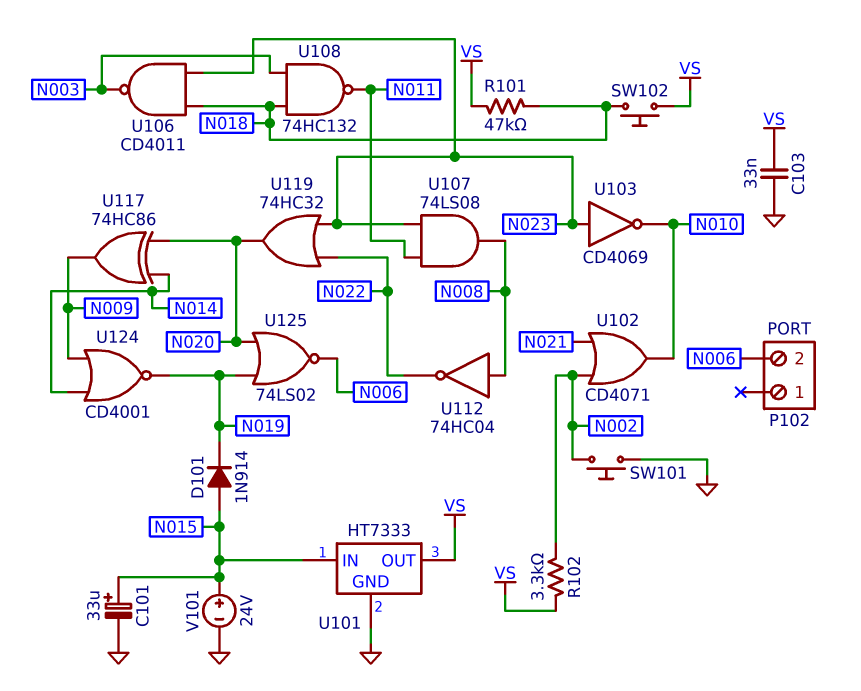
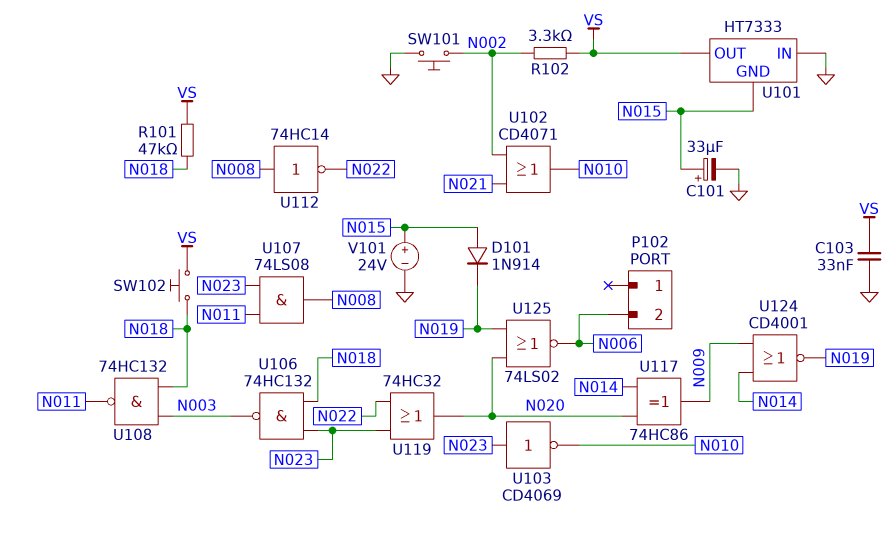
U101 pin GND: GND -> N015
U101 pin IN: N015 -> GND
U106: NAND CD4011 (in N018, in N023, out N003) -> NAND 74HC132 (in N018, in N023, out N003)
U112: NOT 74HC04 (in N008, out N022) -> NOT 74HC14 (in N008, out N022)

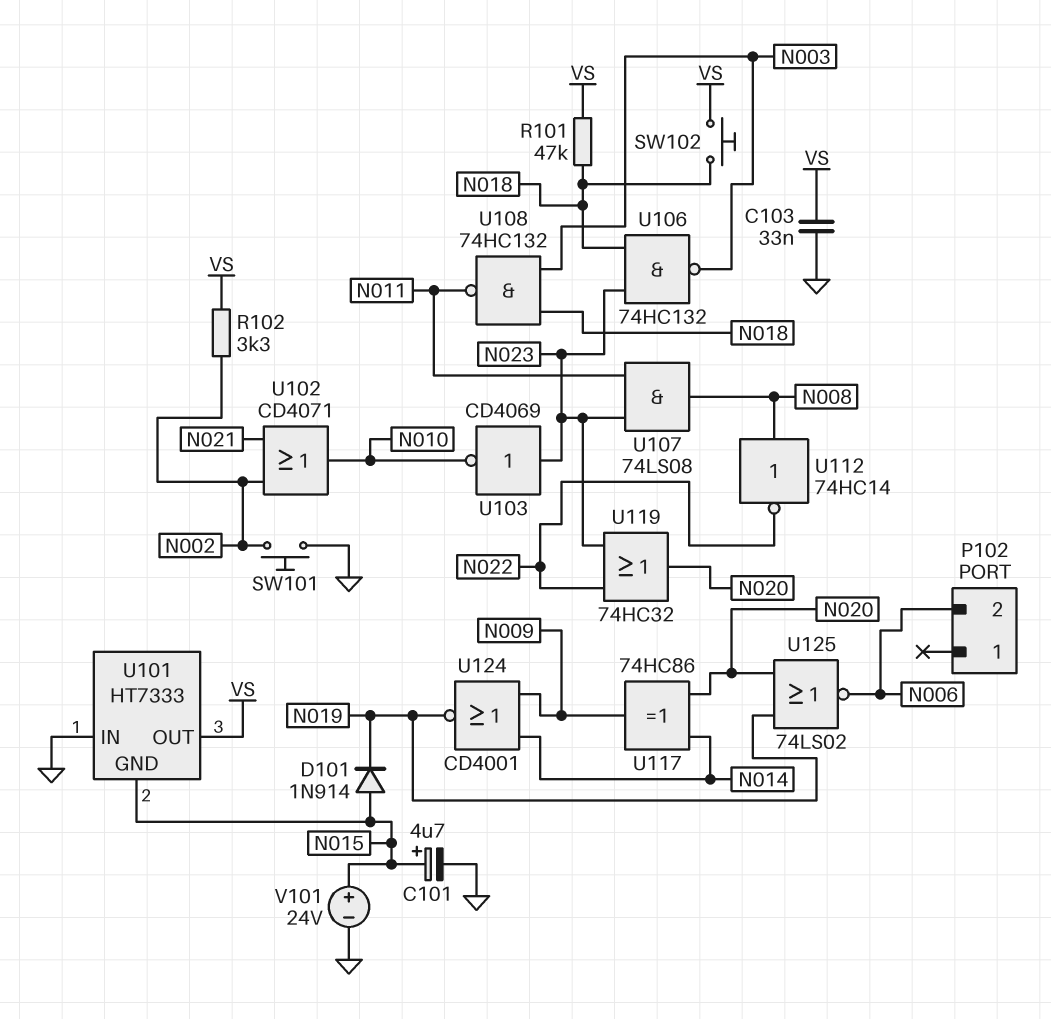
C101: 33uF (plus N015, minus GND) -> 4.7uF (plus N015, minus GND)

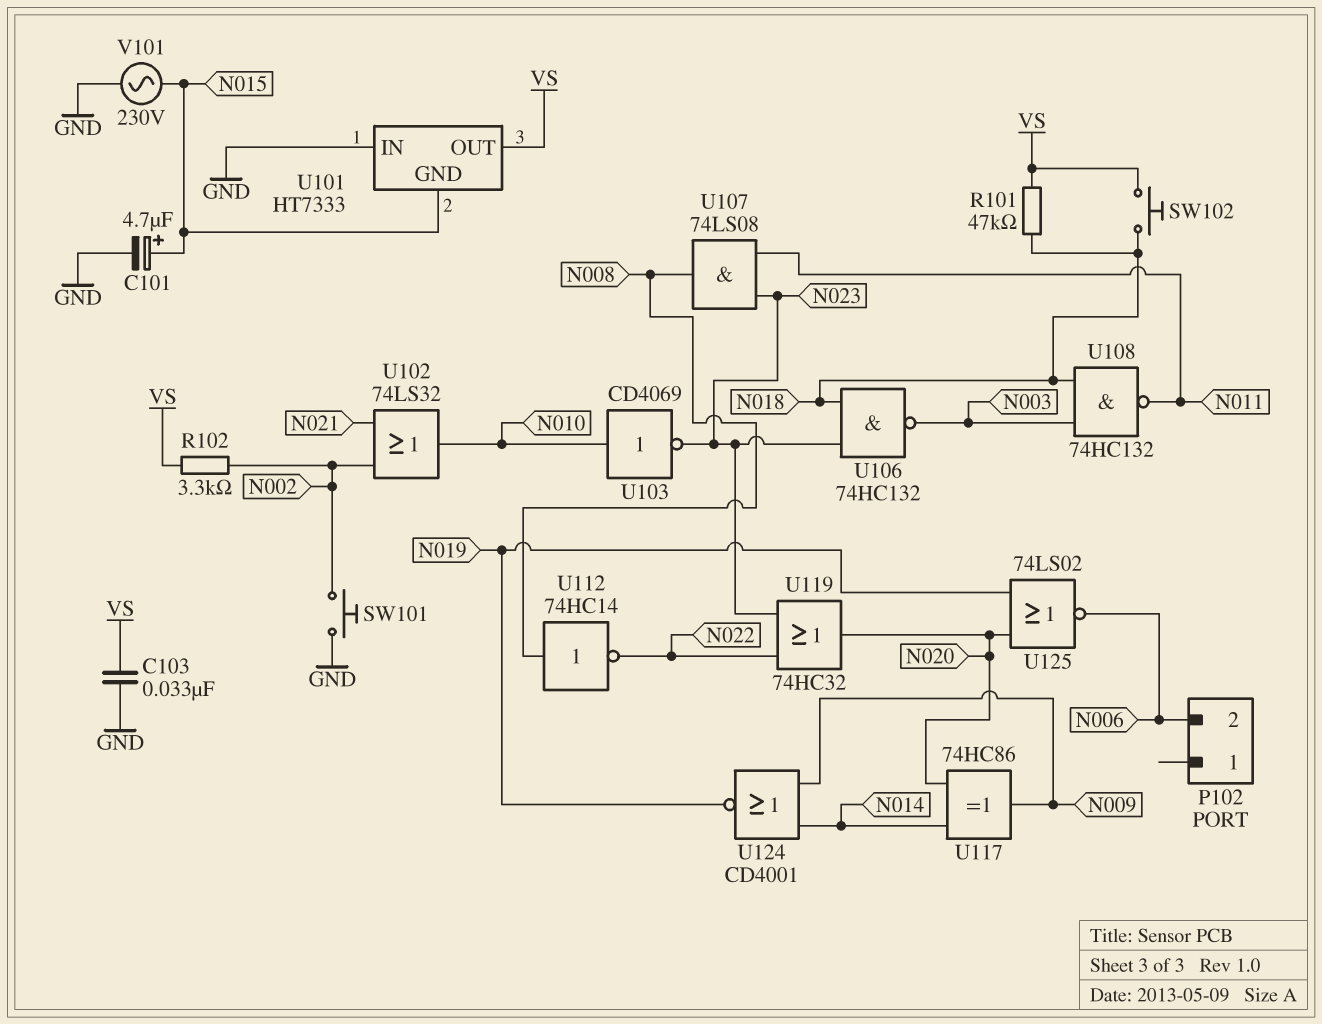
D101: diode 1N914 (A N015, K N019) -> none
U102: OR CD4071 (in N002, in N021, out N010) -> OR 74LS32 (in N002, in N021, out N010)
U103: NOT CD4069 (in N023, out N010) -> NOT CD4069 (in N010, out N023)
V101: 24V (plus N015, minus GND) -> AC 230V (GND, N015)

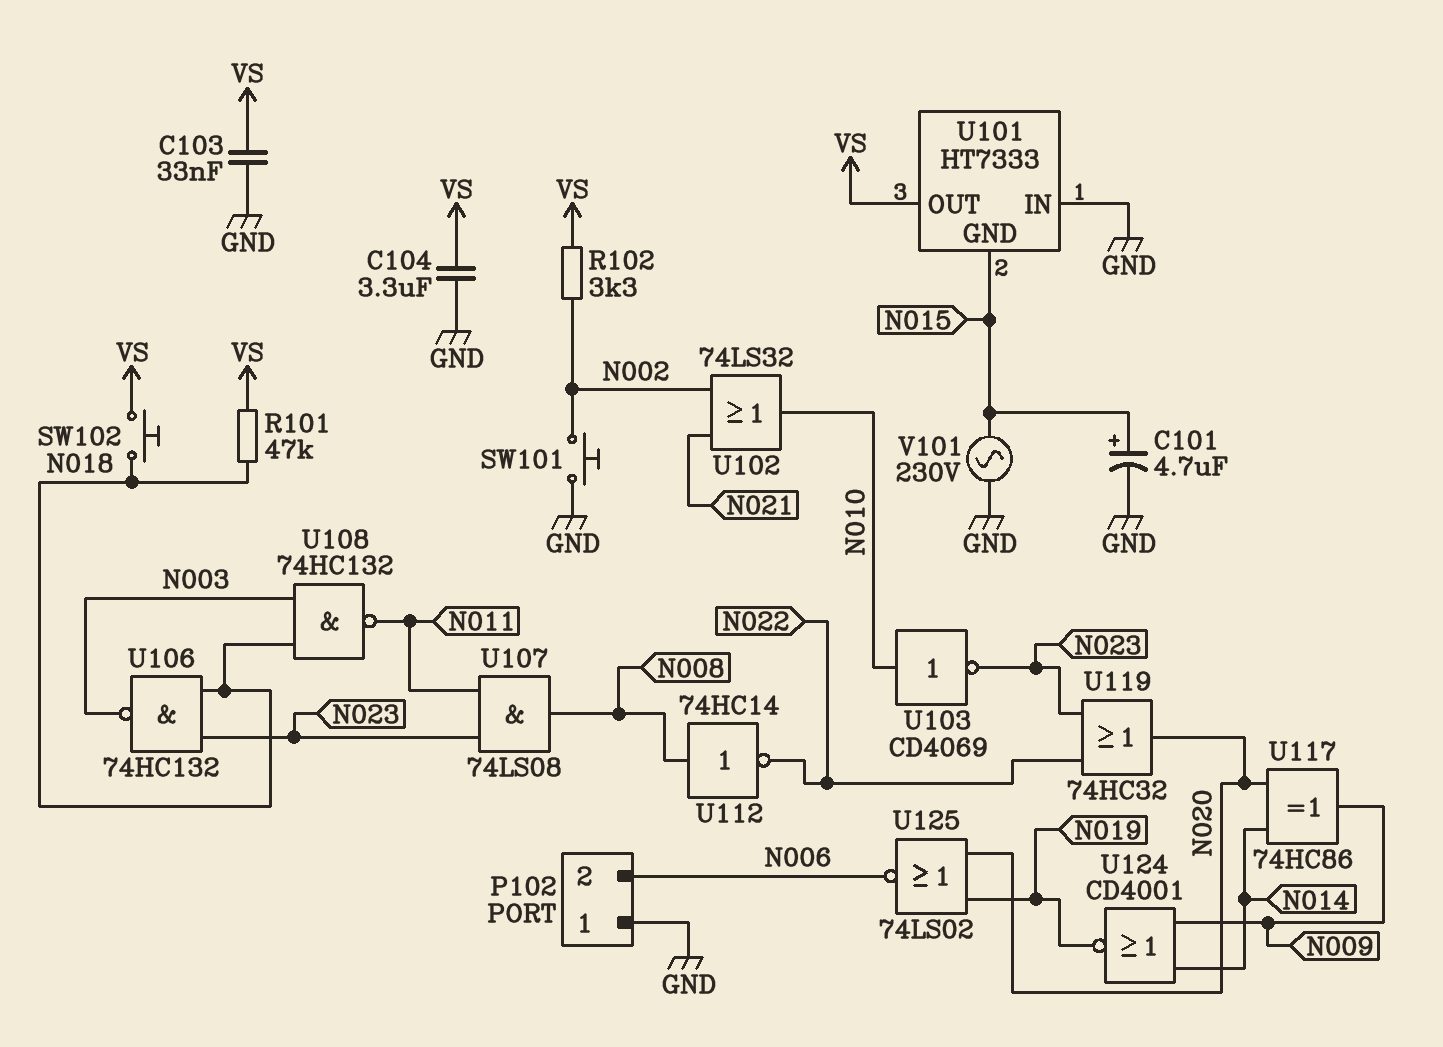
C104: none -> 3.3uF (GND, VS)
P102 pin 1: none -> GND

